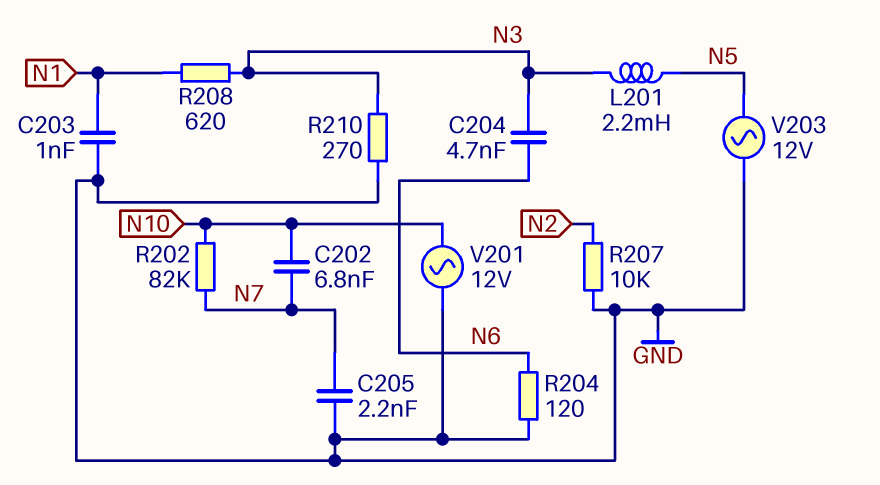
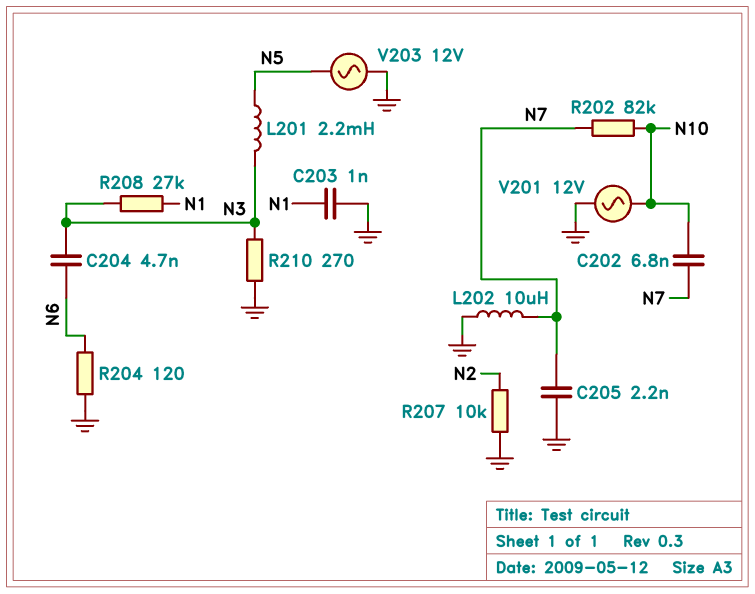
L202: none -> 10uH (GND, N7)
R208: 620 (N1, N3) -> 27k (N1, N3)

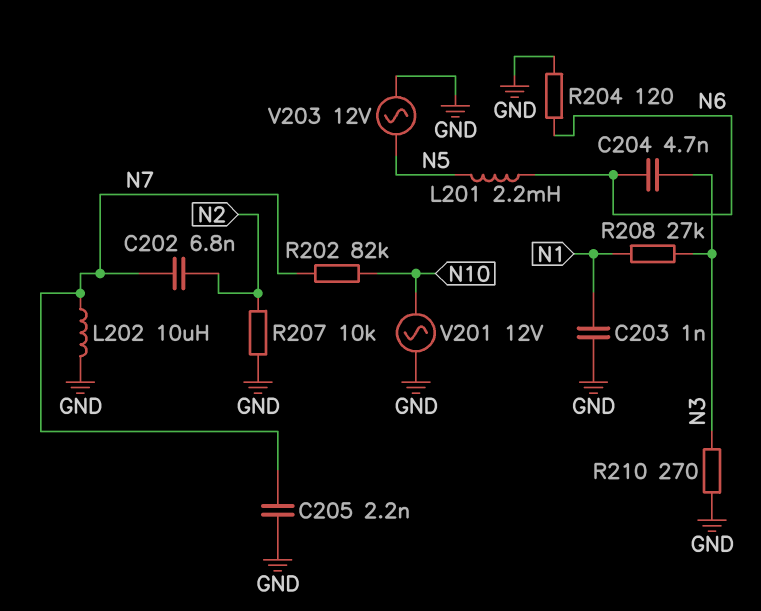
C202: 6.8nF (N7, N10) -> 6.8nF (N2, N7)
L201: 2.2mH (N3, N5) -> 2.2mH (N5, N6)

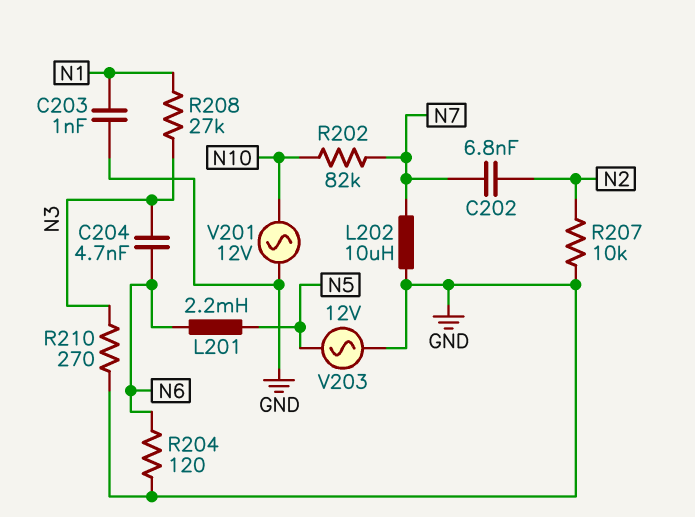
C205: 2.2nF (GND, N7) -> none

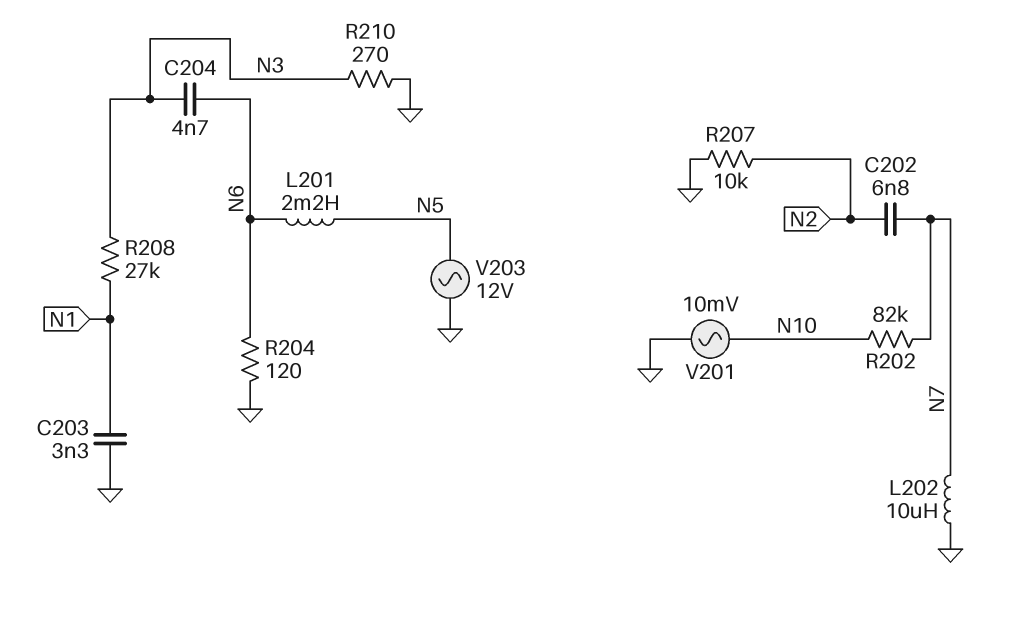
C203: 1nF (GND, N1) -> 3.3nF (GND, N1)
V201: AC 12V (GND, N10) -> AC 10mV (GND, N10)

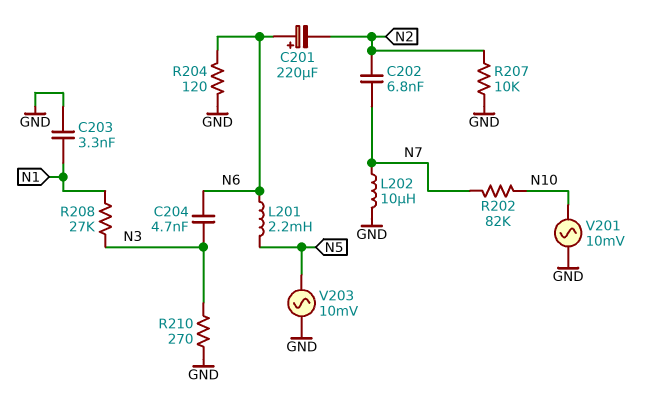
C201: none -> 220uF (plus N6, minus N2)
V203: AC 12V (GND, N5) -> AC 10mV (GND, N5)

